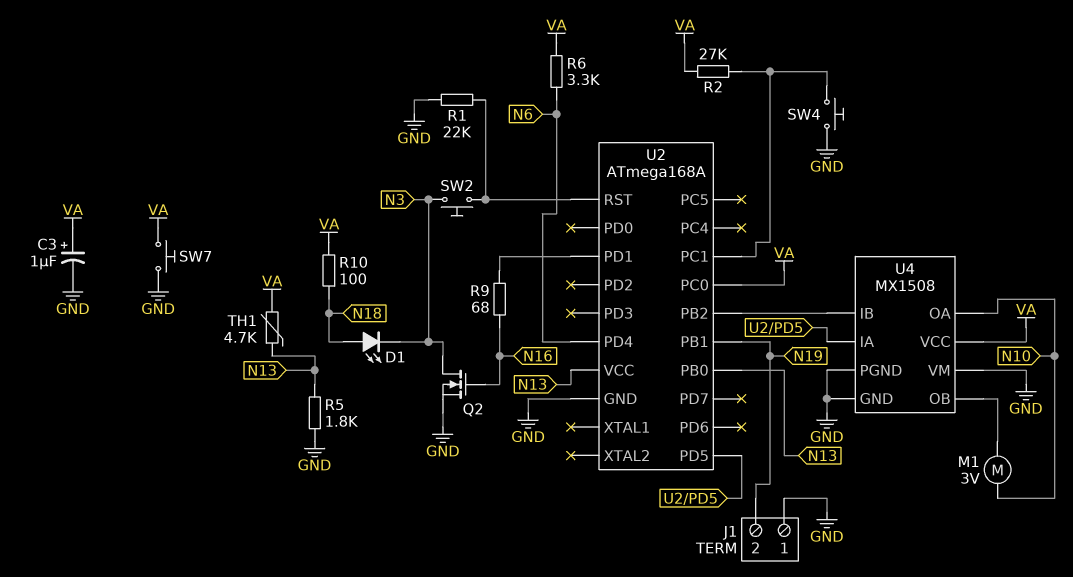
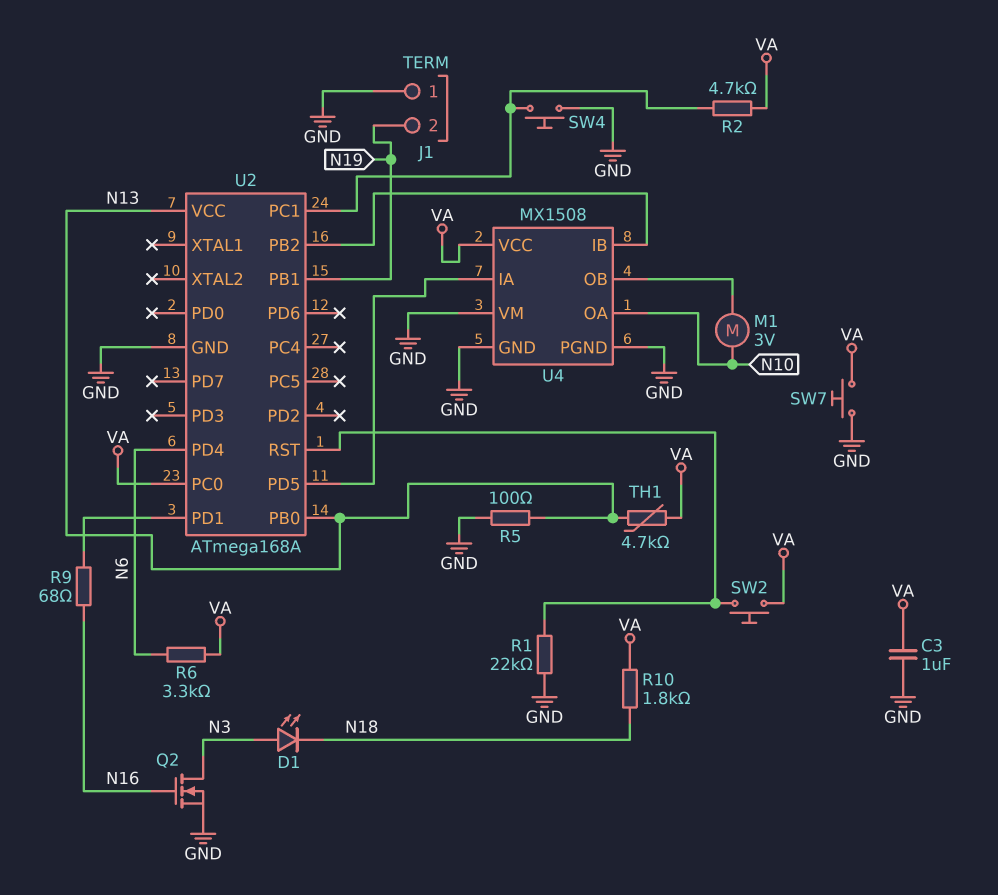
C3: 1uF (plus VA, minus GND) -> 1uF (GND, VA)
D1: LED (A N18, K N3) -> LED (A N3, K N18)
R2: 27k (U2/PC1, VA) -> 4.7k (U2/PC1, VA)
R5: 1.8k (GND, N13) -> 100 (GND, N13)
R10: 100 (N18, VA) -> 1.8k (N18, VA)
SW2: button (N3, U2/RST) -> button (U2/RST, VA)

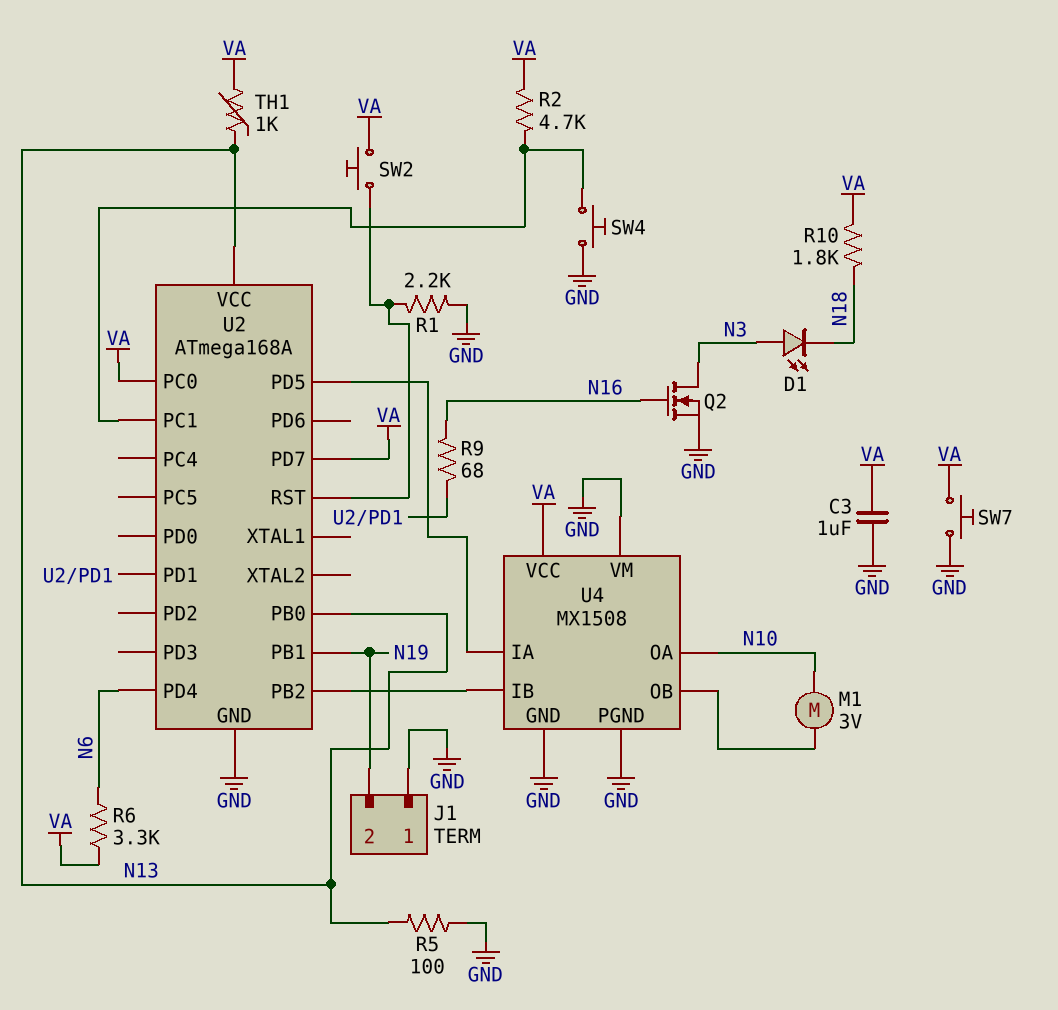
R1: 22k (GND, U2/RST) -> 2.2k (GND, U2/RST)
TH1: 4.7k (N13, VA) -> 1k (N13, VA)
U2 pin PD7: none -> VA

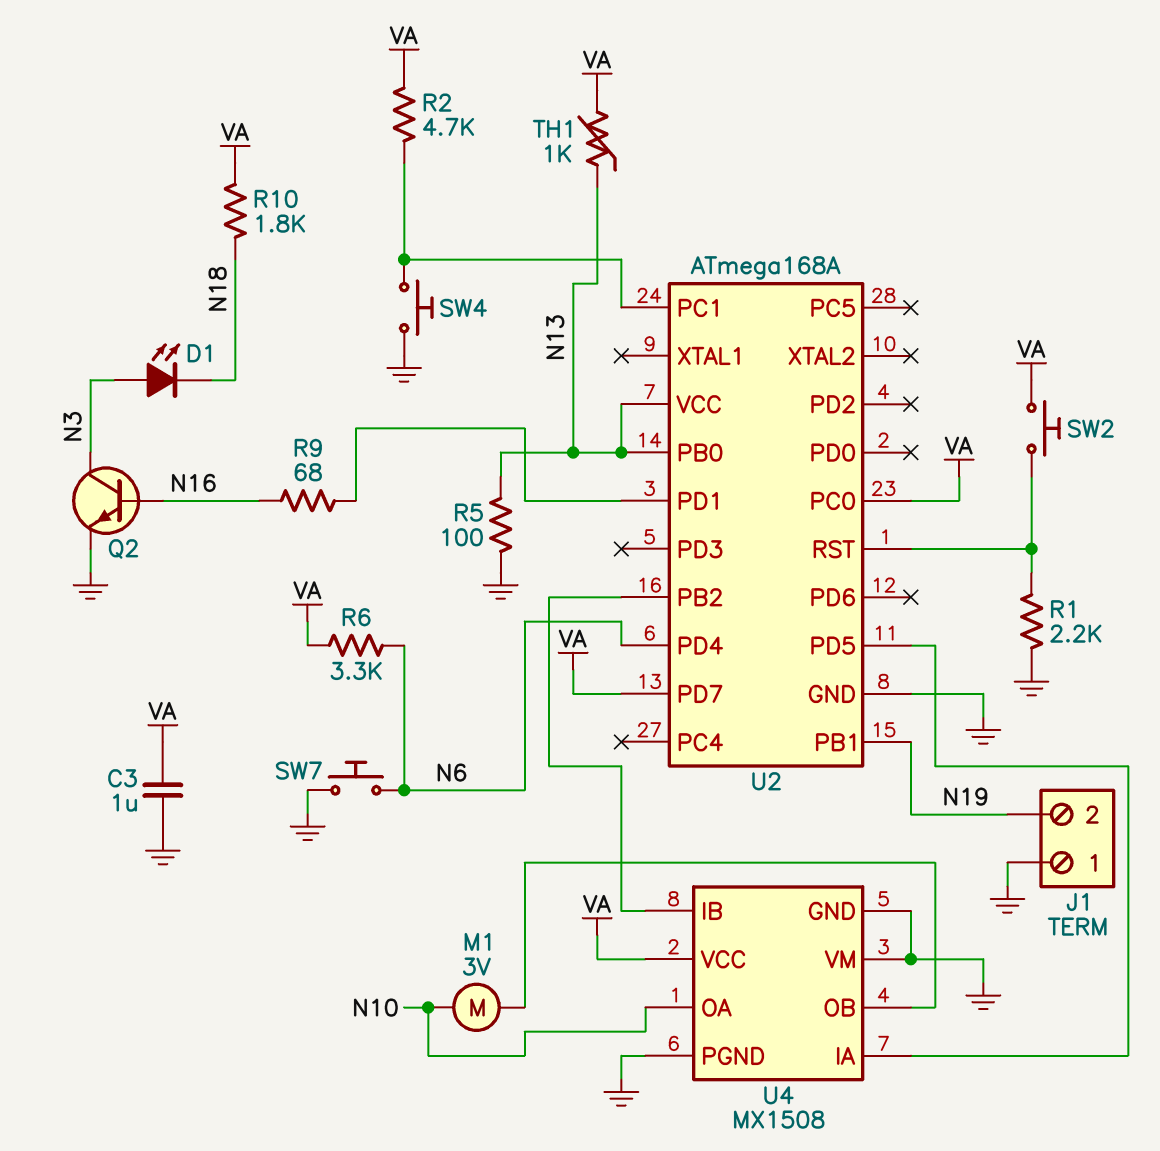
Q2: NMOS (G N16, D N3, S GND) -> NPN (B N16, C N3, E GND)
SW7: button (GND, VA) -> button (GND, N6)

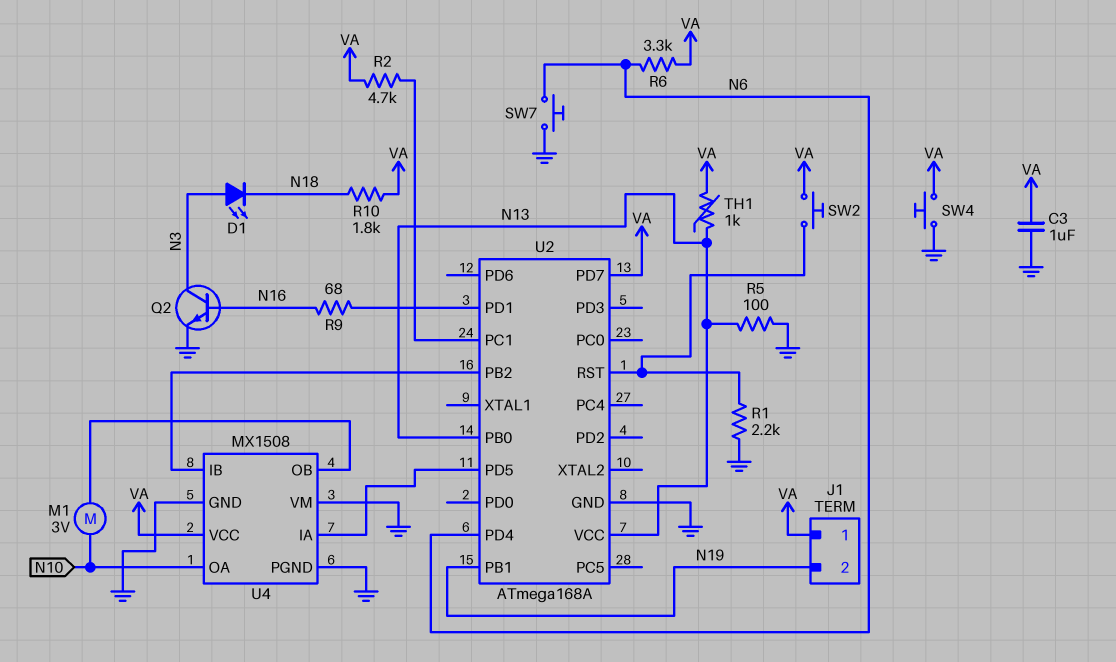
J1 pin 1: GND -> VA
SW4: button (GND, U2/PC1) -> button (GND, VA)
U2 pin PC0: VA -> none

